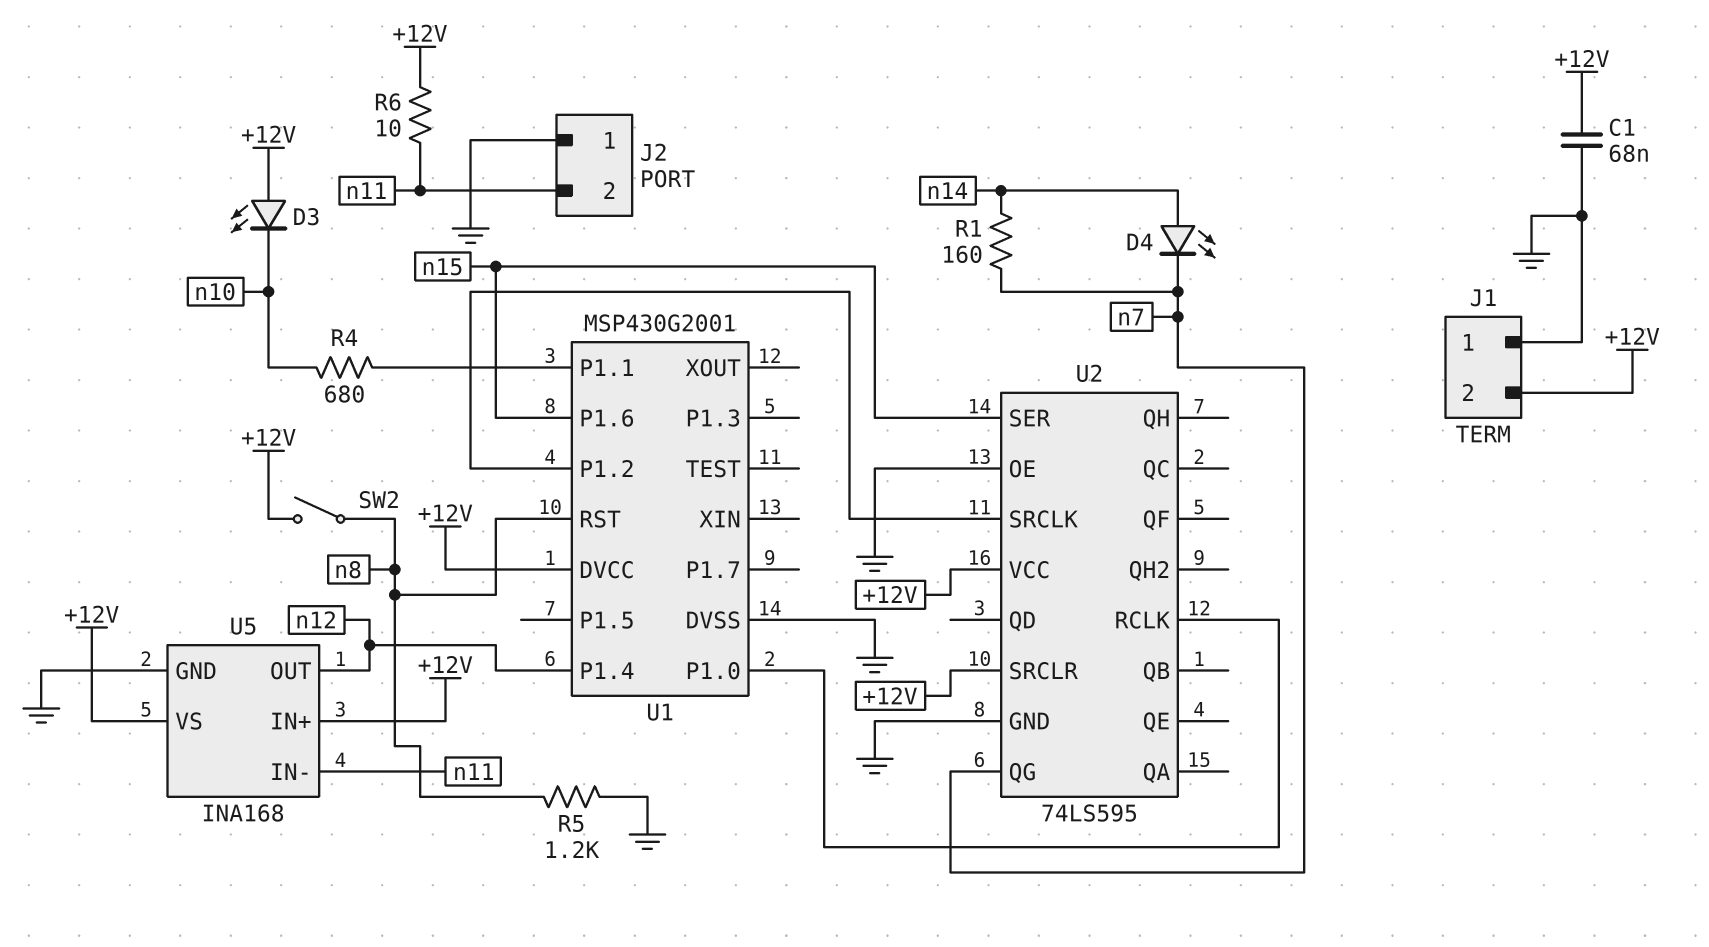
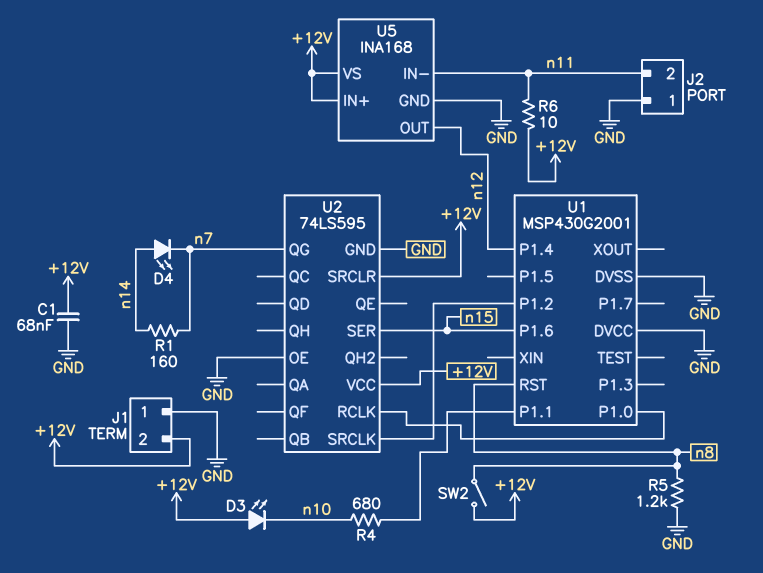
U1 pin DVCC: +12V -> GND

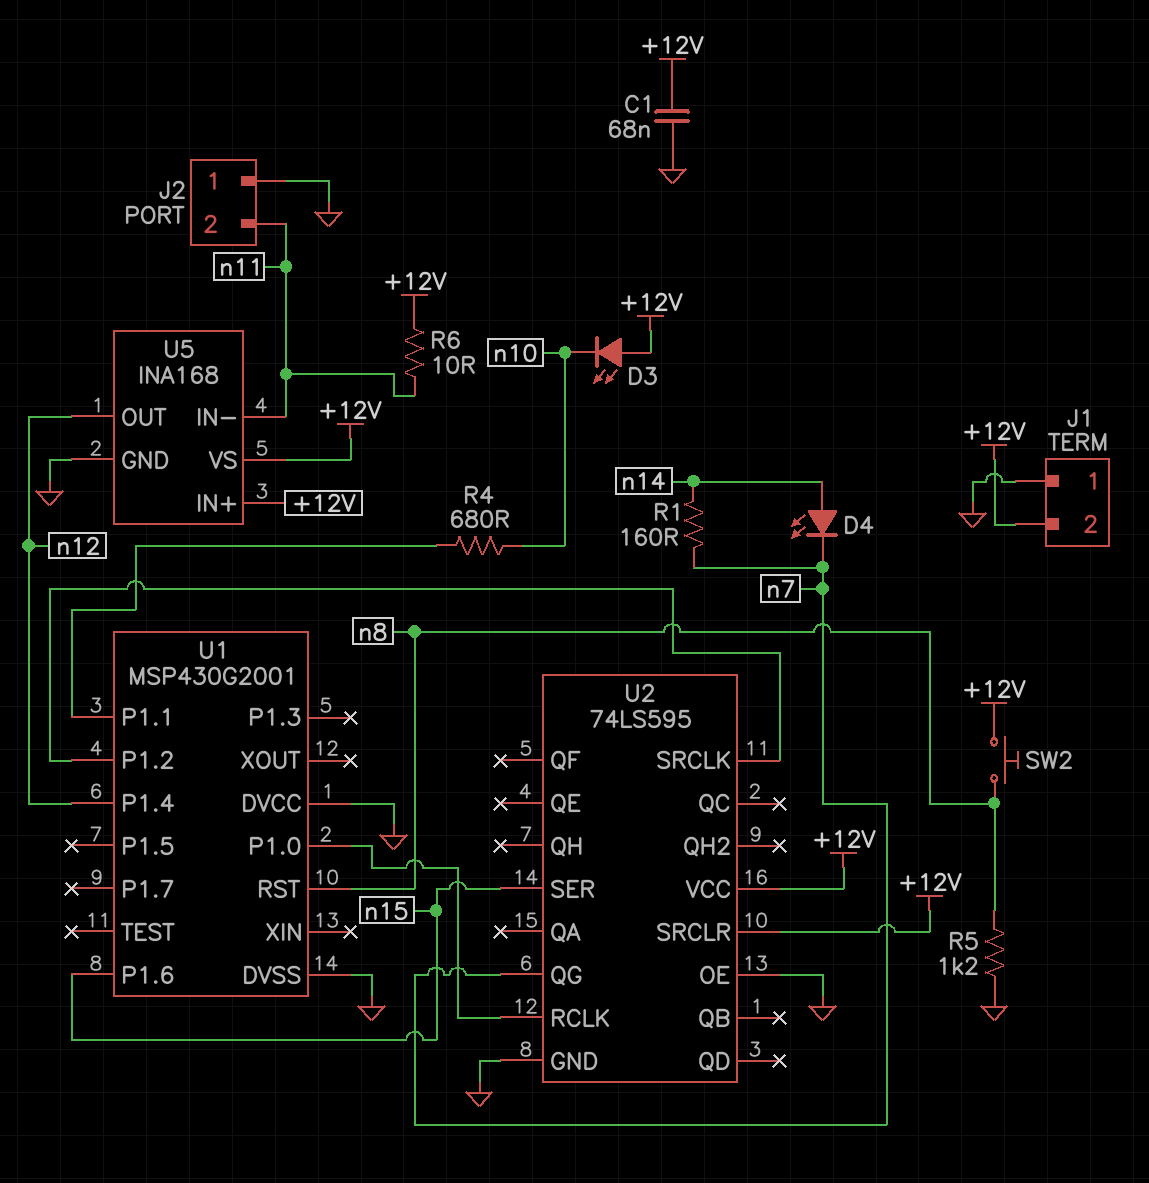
SW2: switch (+12V, n8) -> button (+12V, n8)

